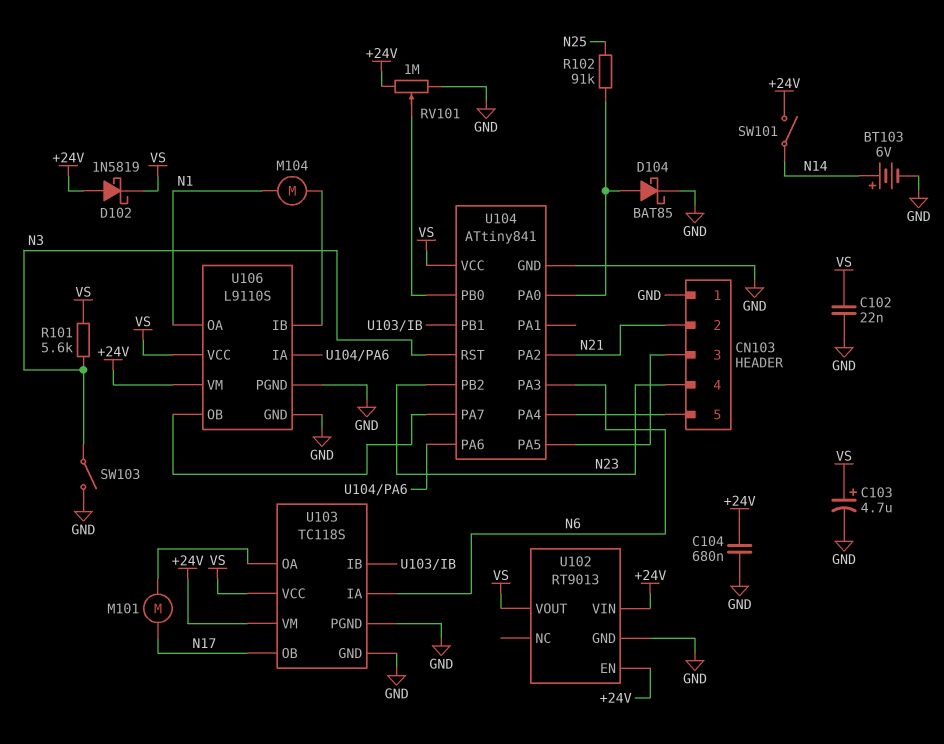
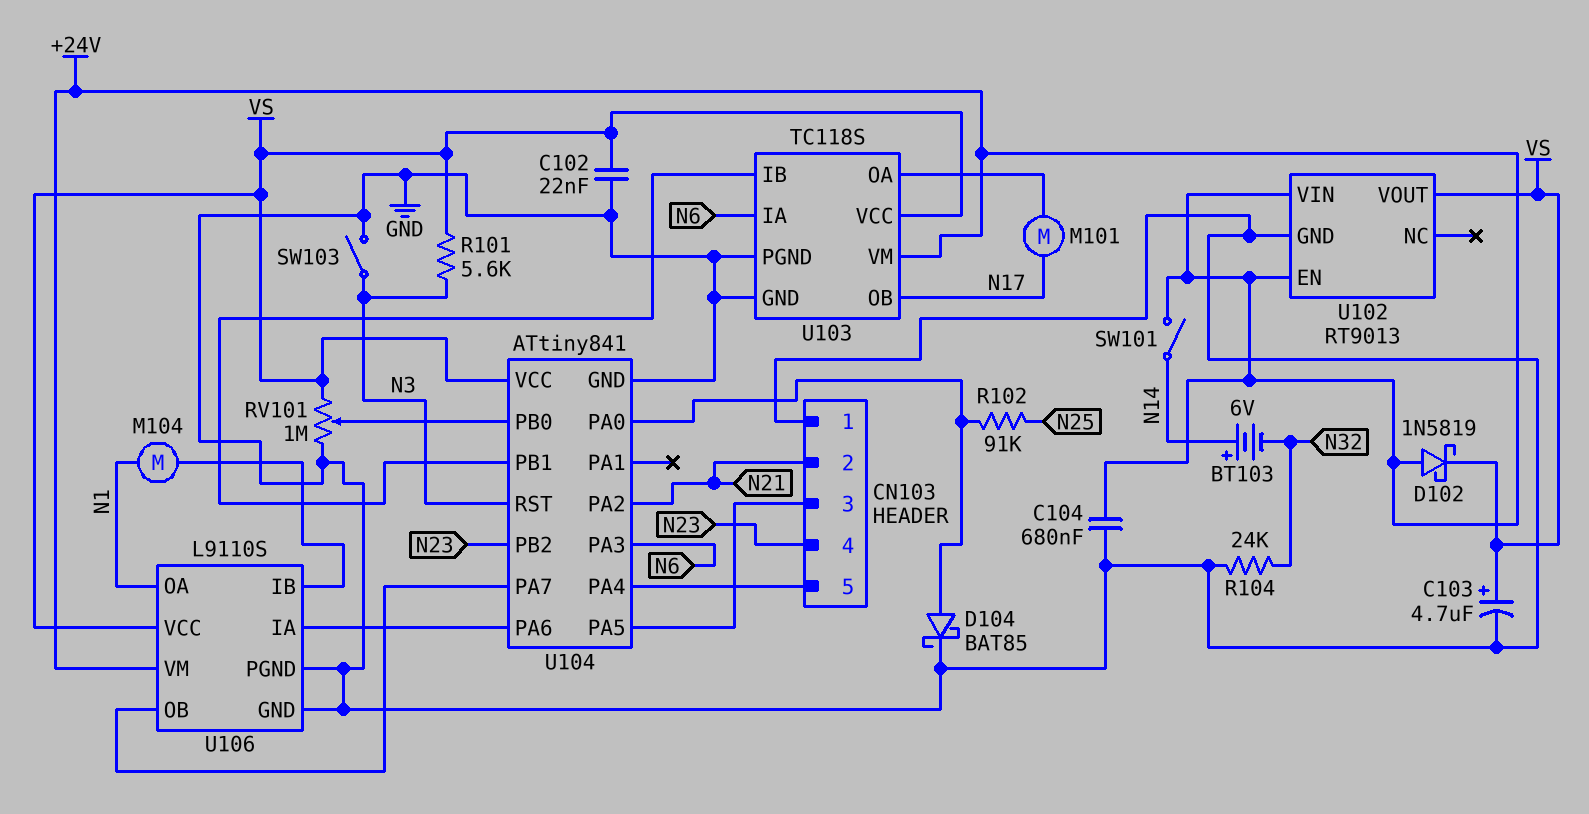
BT103: 6V (plus N14, minus GND) -> 6V (plus N14, minus N32)
R104: none -> 24k (GND, N32)
RV101: 1M (+24V, GND, wiper U104/PB0) -> 1M (GND, VS, wiper U104/PB0)

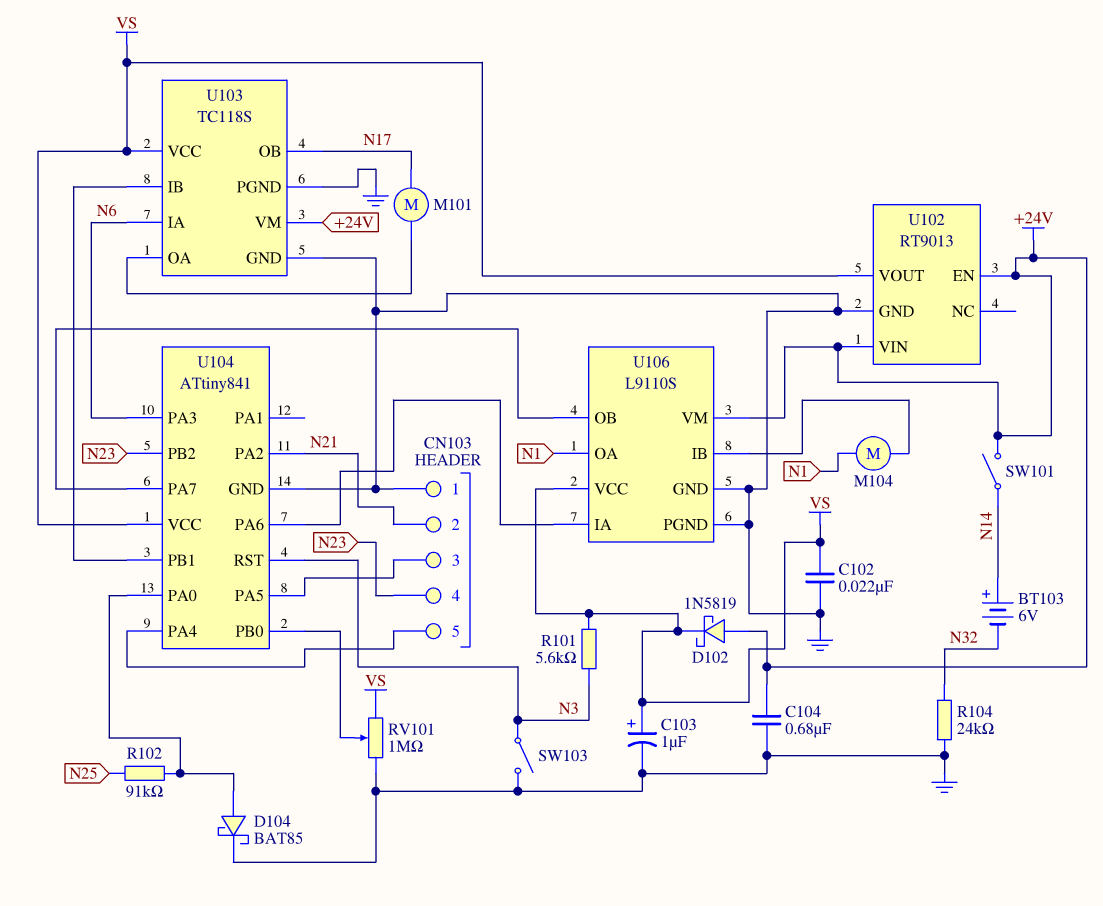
C103: 4.7uF (plus VS, minus GND) -> 1uF (plus VS, minus GND)

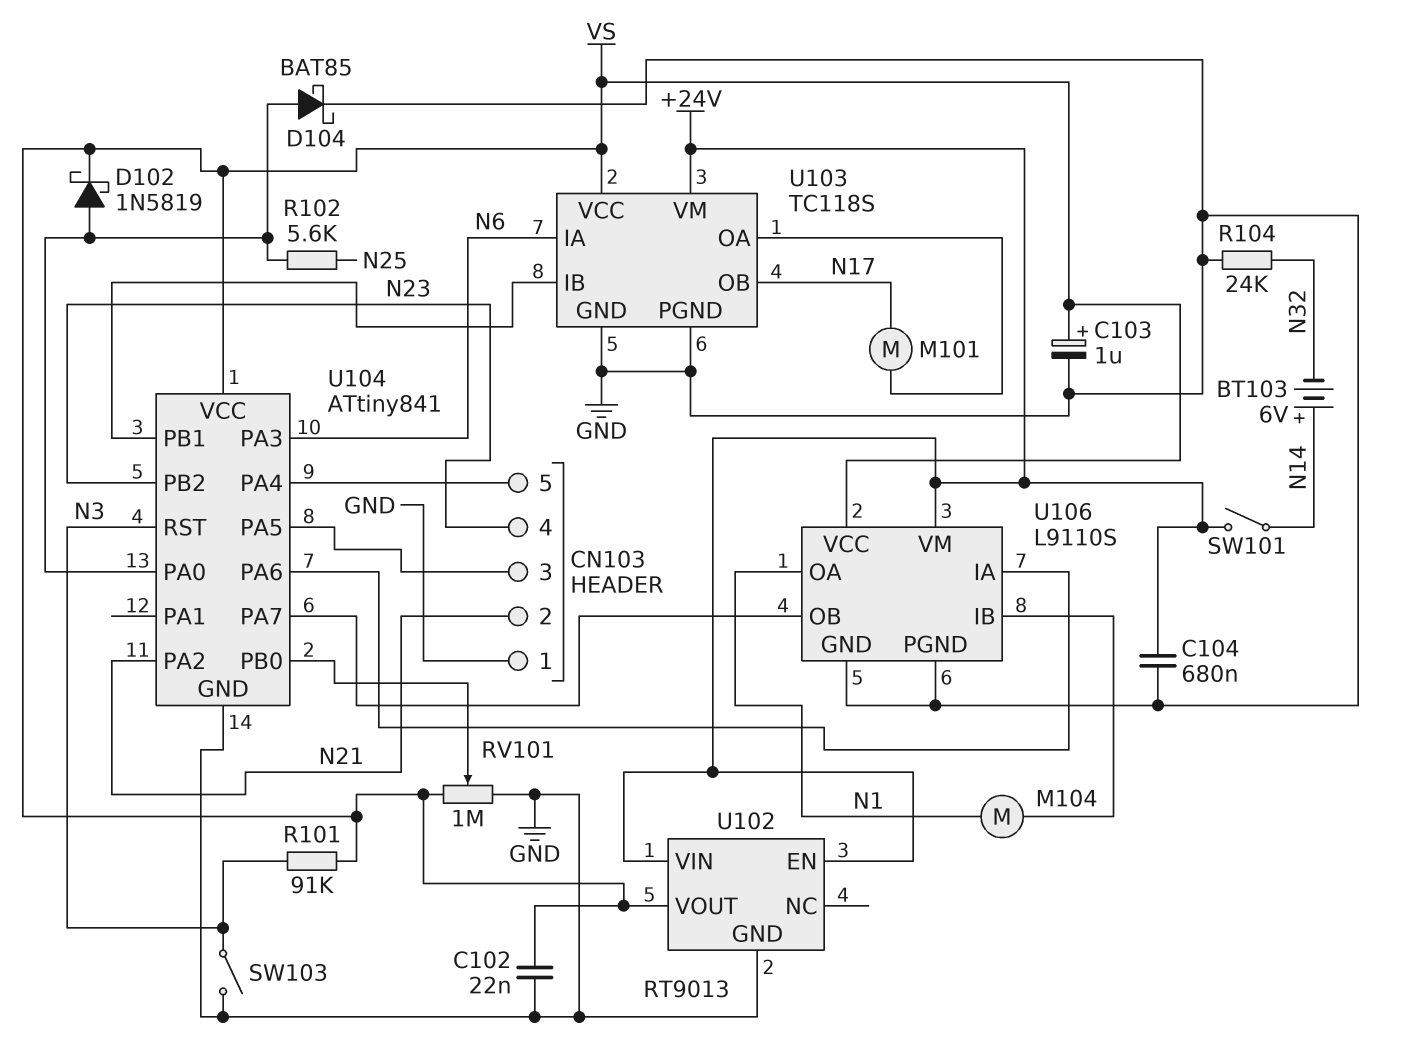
D102: schottky 1N5819 (A +24V, K VS) -> schottky 1N5819 (A U104/PA0, K VS)
R101: 5.6k (N3, VS) -> 91k (N3, VS)
R102: 91k (N25, U104/PA0) -> 5.6k (N25, U104/PA0)

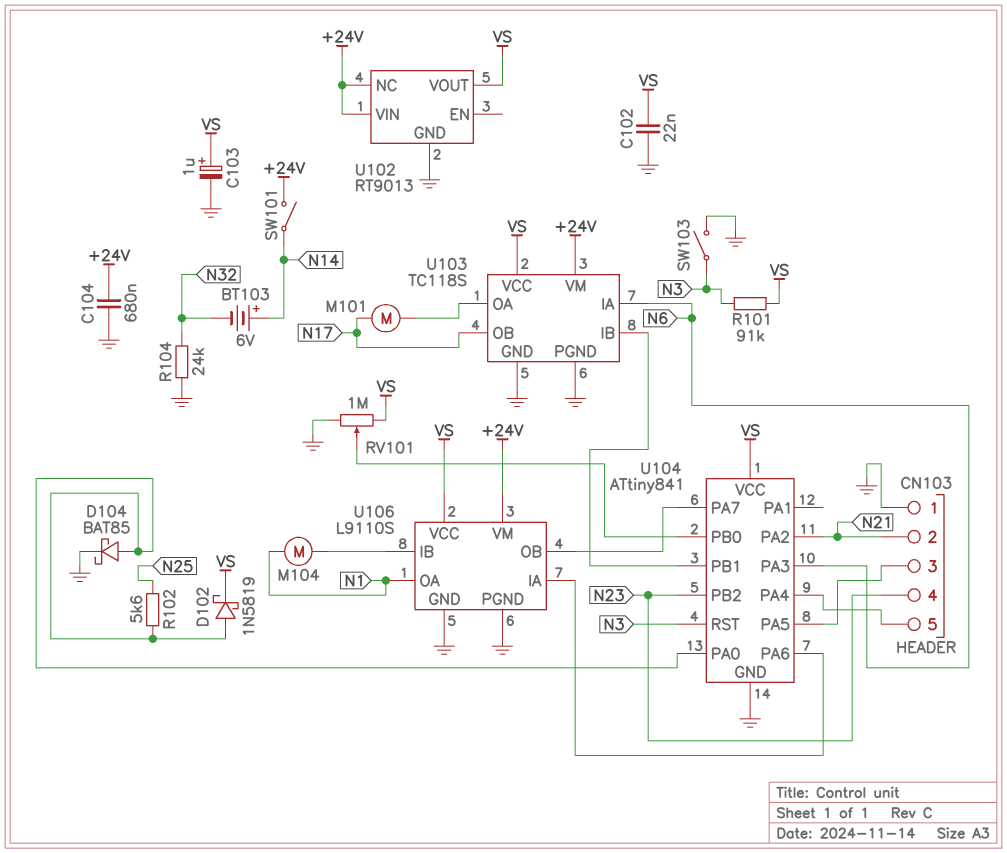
U102 pin EN: +24V -> none
U102 pin NC: none -> +24V

